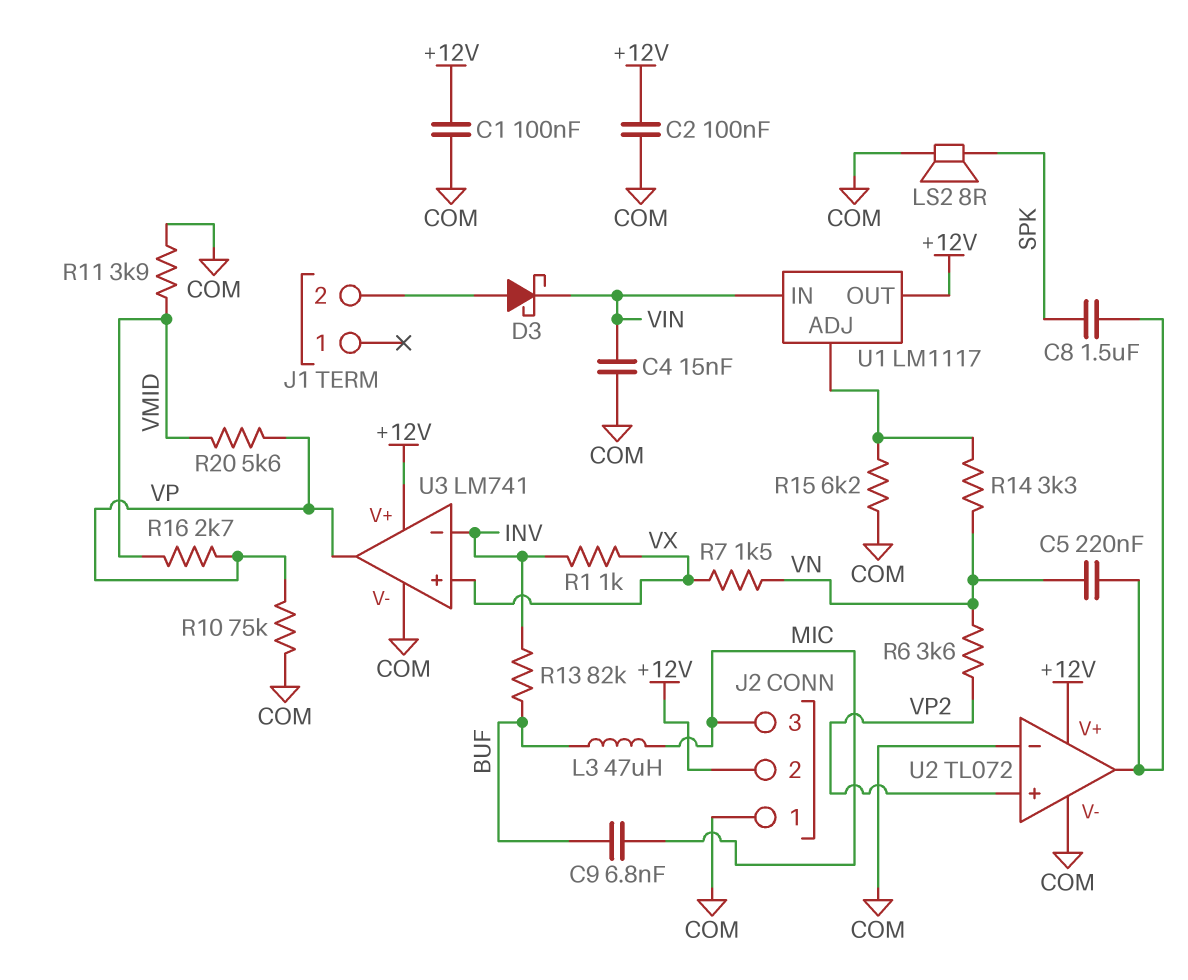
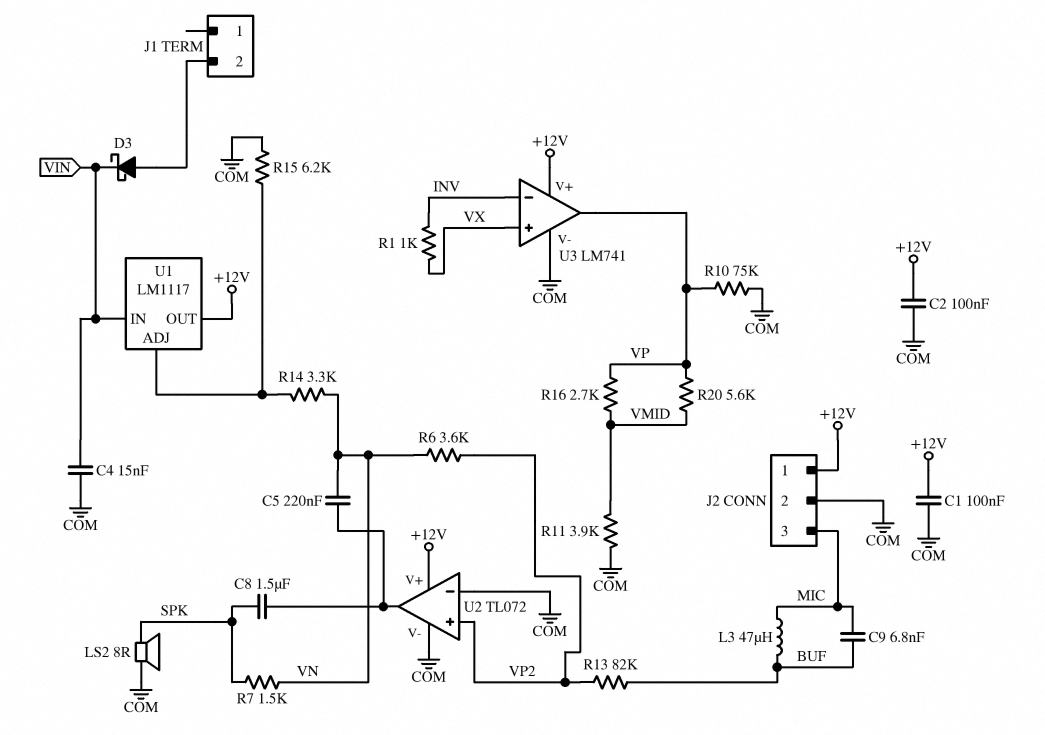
J2 pin 1: COM -> +12V
J2 pin 2: +12V -> COM
R7: 1.5k (VN, VX) -> 1.5k (SPK, VN)
R13: 82k (BUF, INV) -> 82k (BUF, VP2)

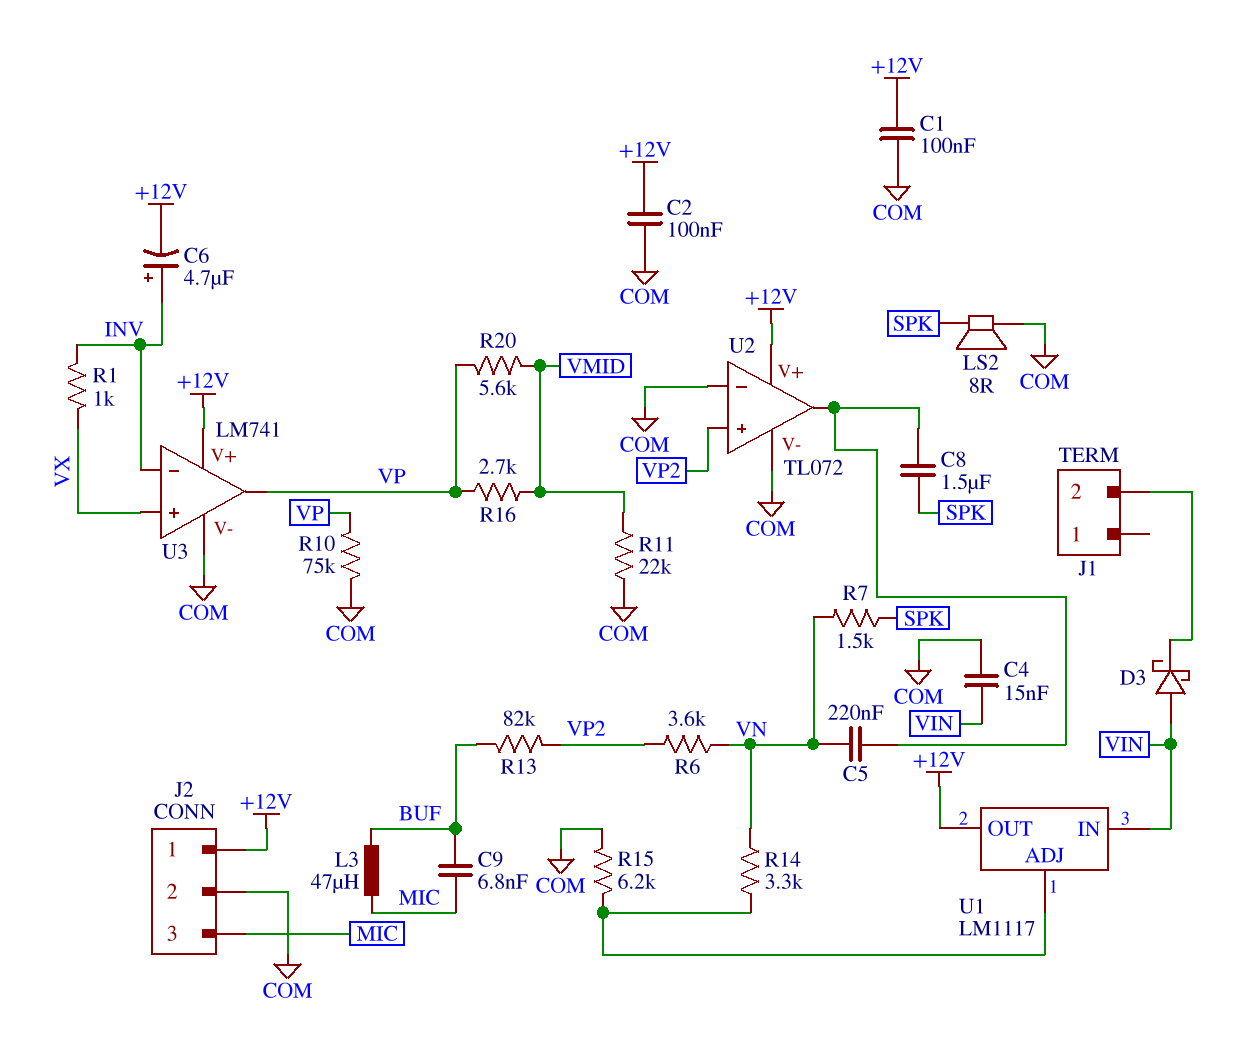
C6: none -> 4.7uF (plus INV, minus +12V)
D3: schottky (A J1/2, K VIN) -> schottky (A VIN, K J1/2)
R11: 3.9k (COM, VMID) -> 22k (COM, VMID)

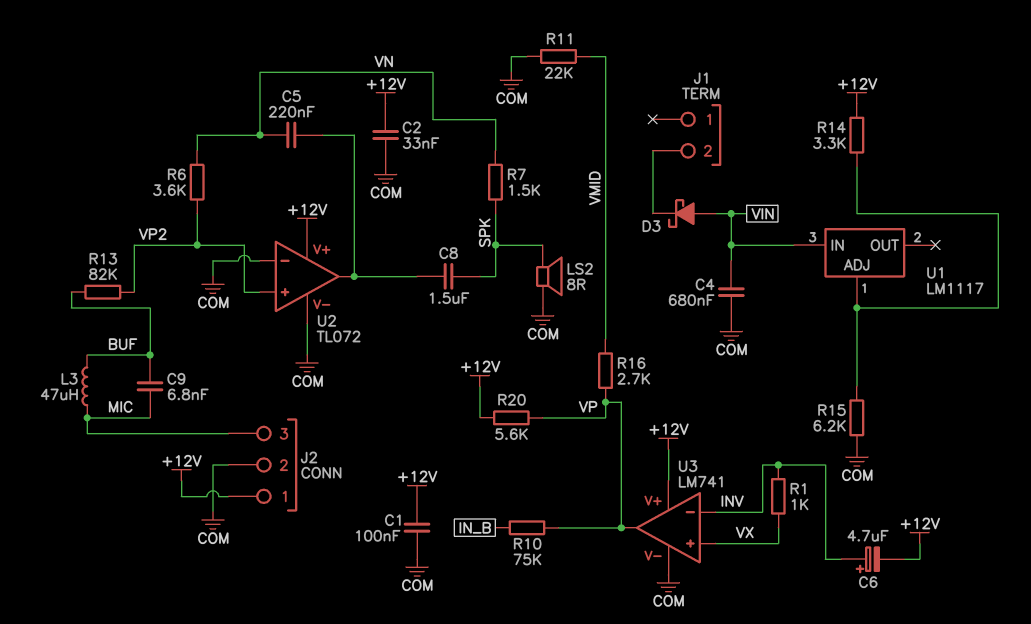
C2: 100nF (+12V, COM) -> 33nF (+12V, COM)
C4: 15nF (COM, VIN) -> 680nF (COM, VIN)
R10: 75k (COM, VP) -> 75k (IN_B, VP)
R14: 3.3k (U1/ADJ, VN) -> 3.3k (+12V, U1/ADJ)
R20: 5.6k (VMID, VP) -> 5.6k (+12V, VP)
U1 pin OUT: +12V -> none

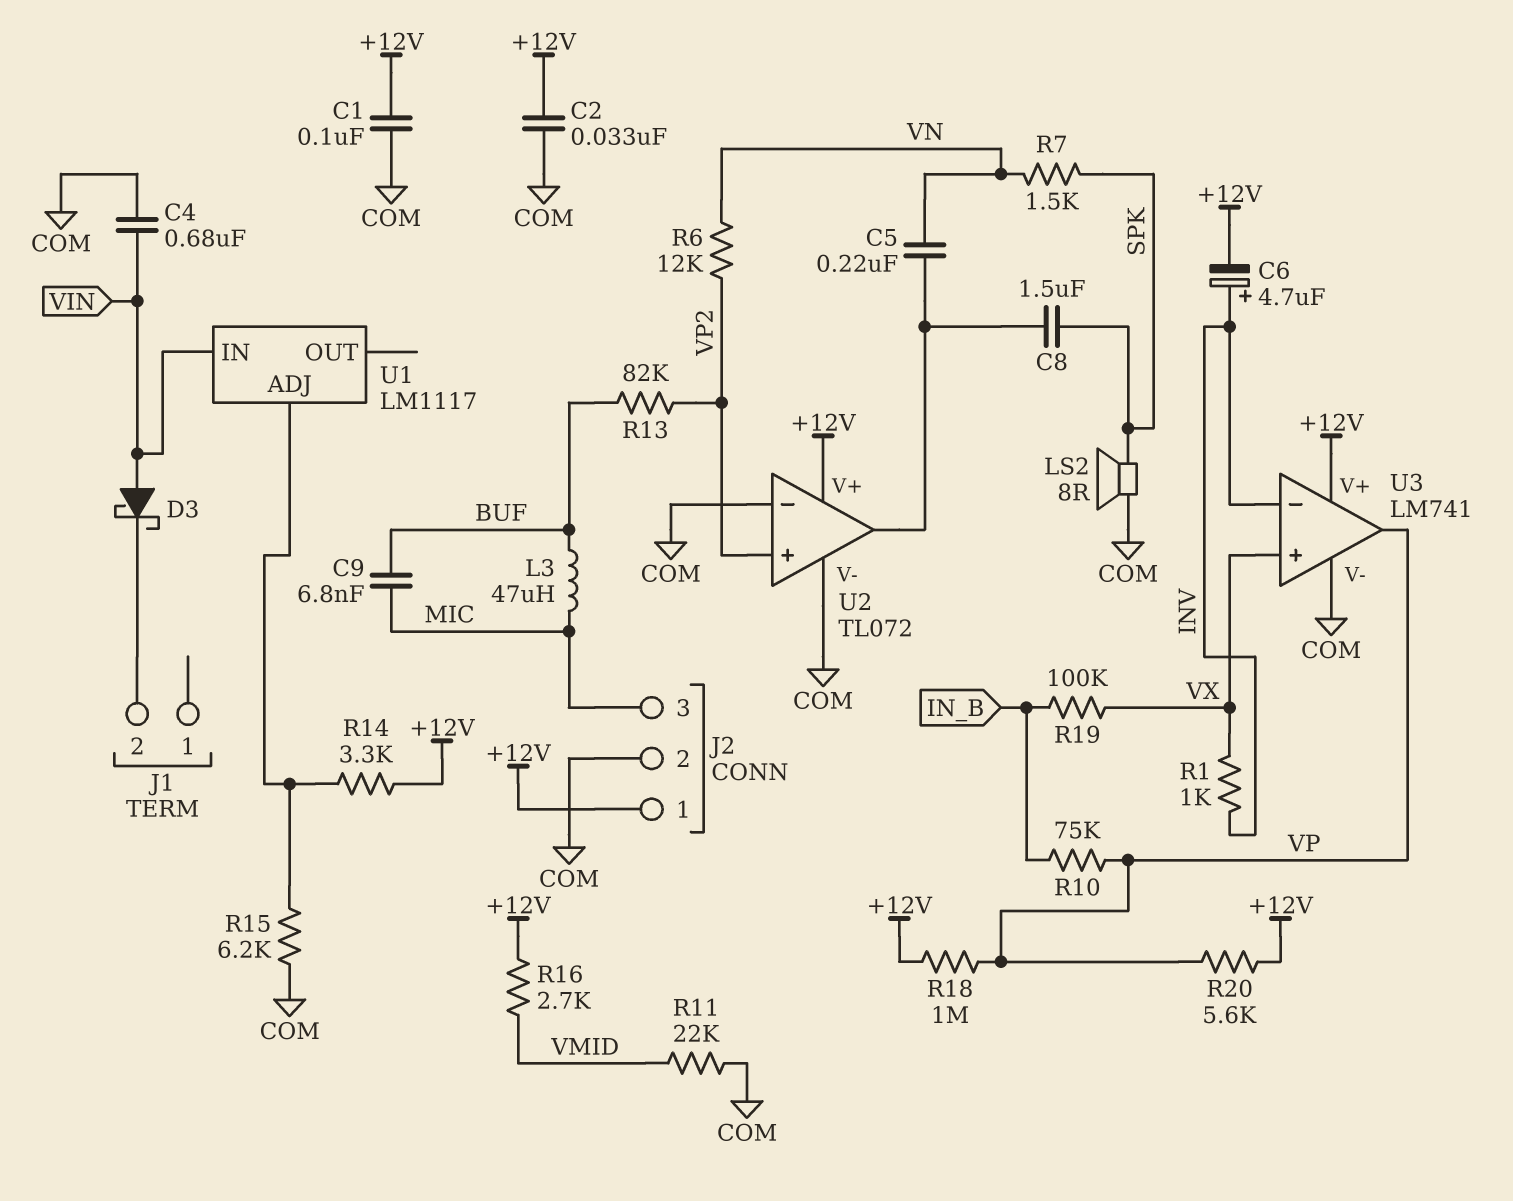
R6: 3.6k (VN, VP2) -> 12k (VN, VP2)
R16: 2.7k (VMID, VP) -> 2.7k (+12V, VMID)
R18: none -> 1M (+12V, VP)
R19: none -> 100k (IN_B, VX)

